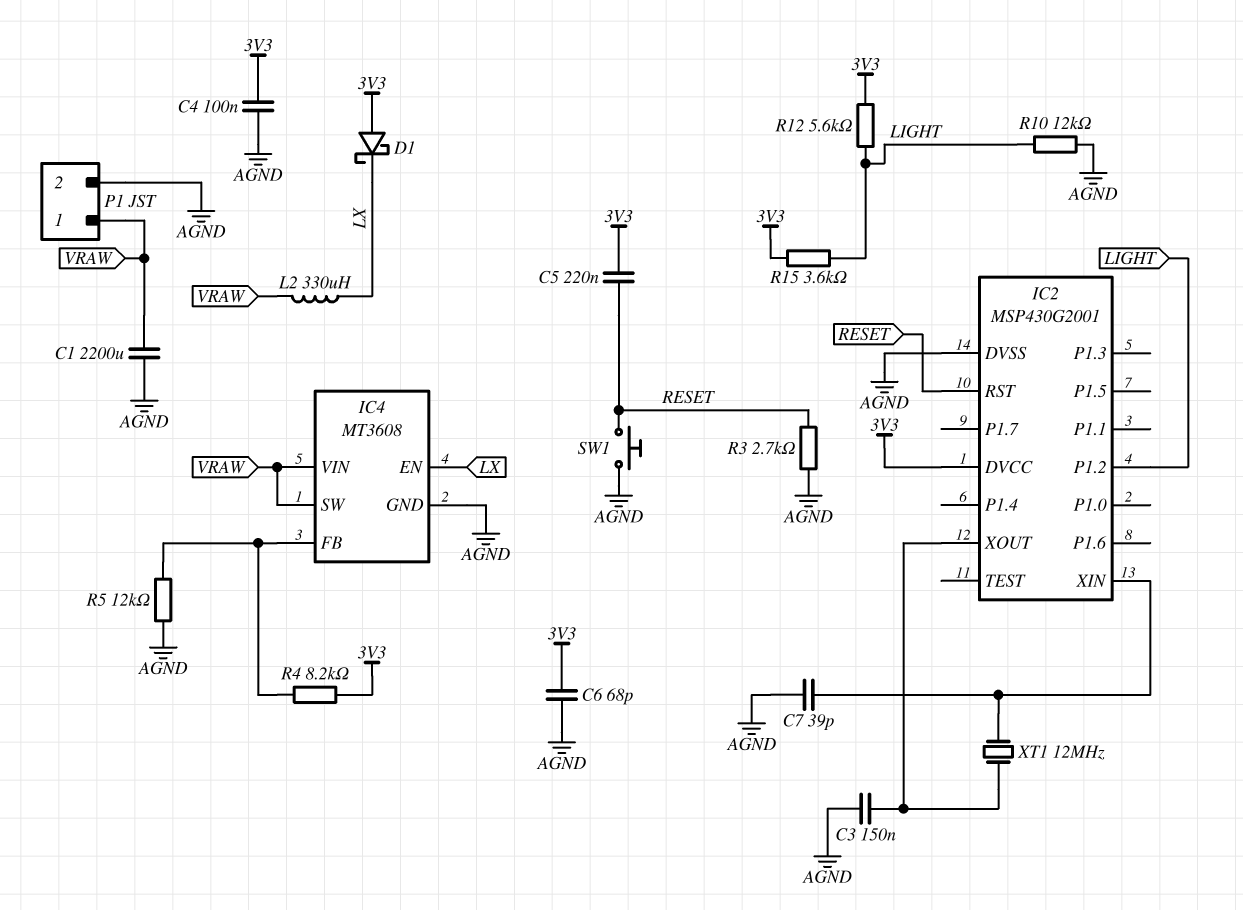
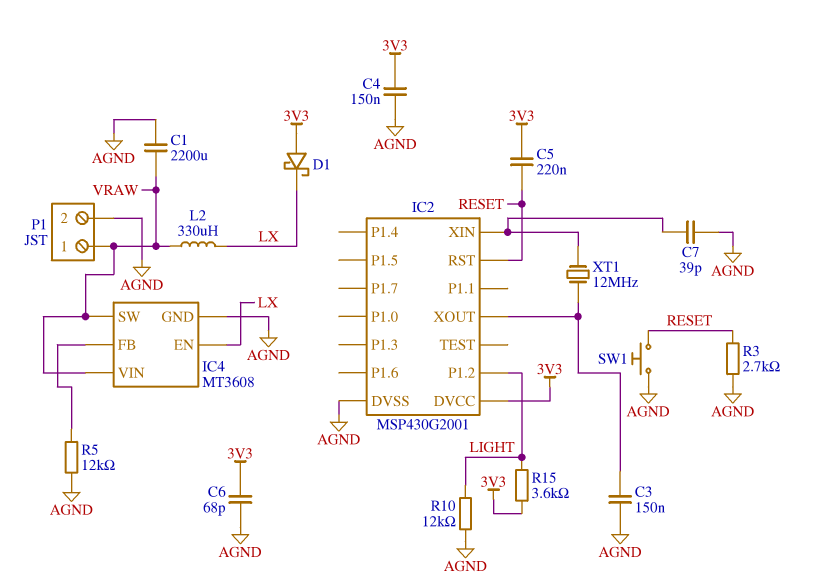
C4: 100nF (3V3, AGND) -> 150nF (3V3, AGND)
R4: 8.2k (3V3, IC4/FB) -> none
R12: 5.6k (3V3, LIGHT) -> none

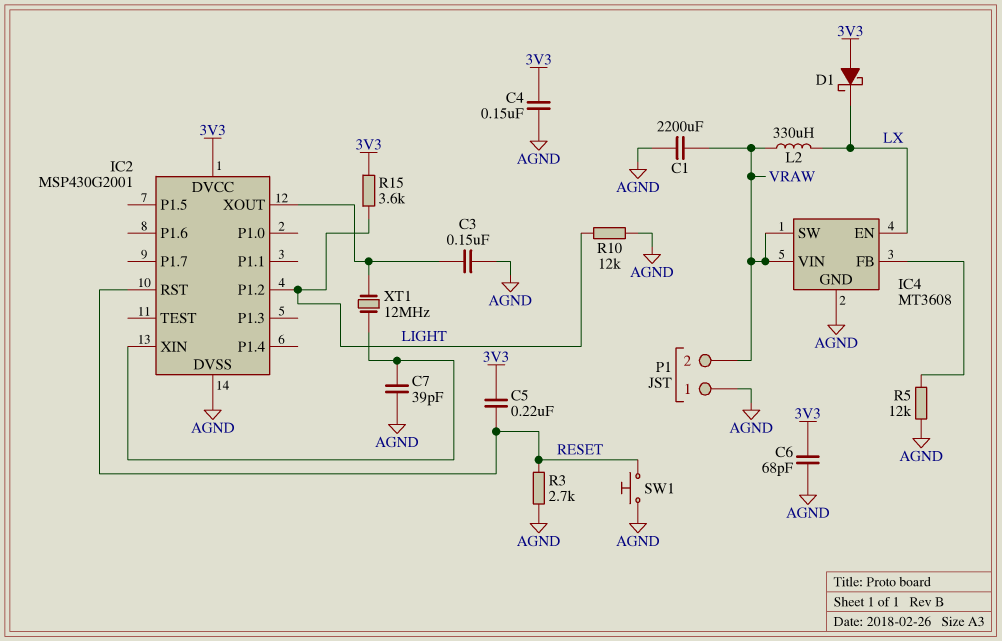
P1 pin 1: VRAW -> AGND
P1 pin 2: AGND -> VRAW

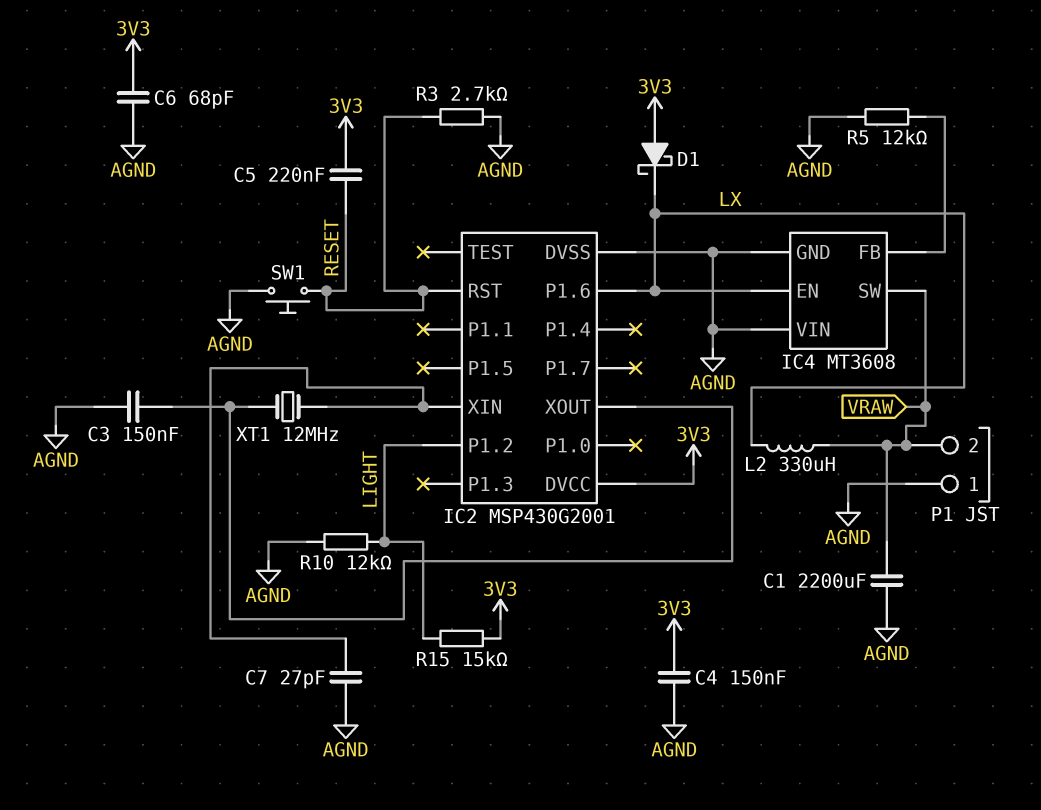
C7: 39pF (AGND, IC2/XIN) -> 27pF (AGND, IC2/XIN)
IC2 pin P1.6: none -> LX
IC4 pin VIN: VRAW -> AGND
R15: 3.6k (3V3, LIGHT) -> 15k (3V3, LIGHT)

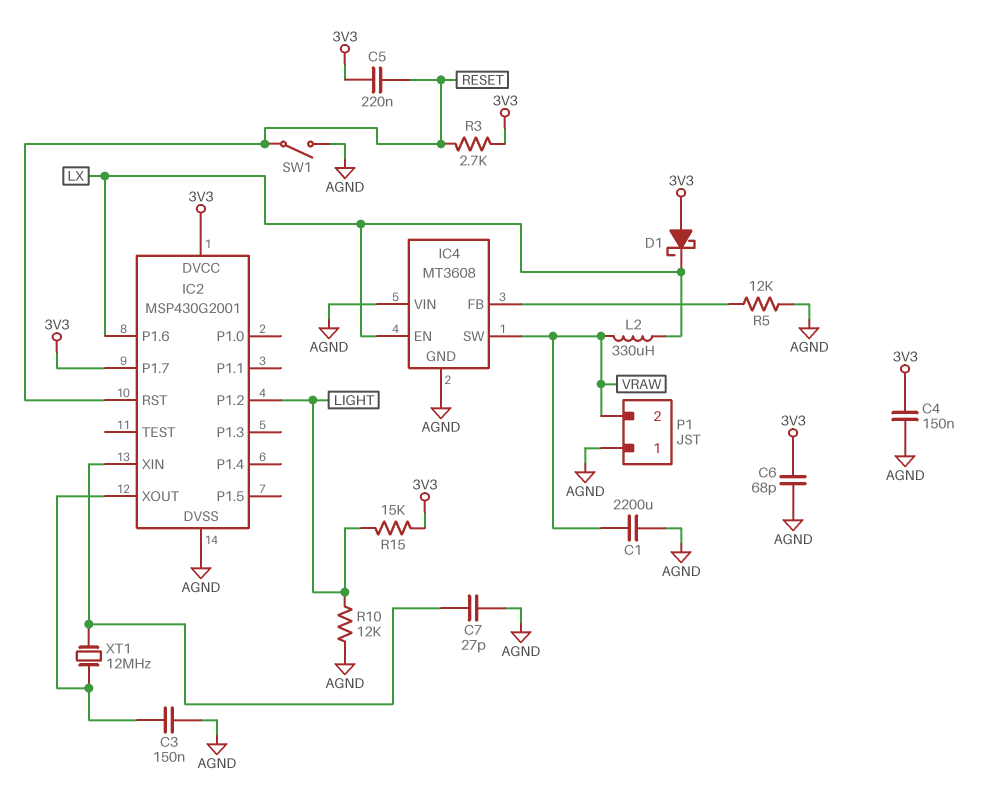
IC2 pin P1.7: none -> 3V3
R3: 2.7k (AGND, RESET) -> 2.7k (3V3, RESET)
SW1: button (AGND, RESET) -> switch (AGND, RESET)

